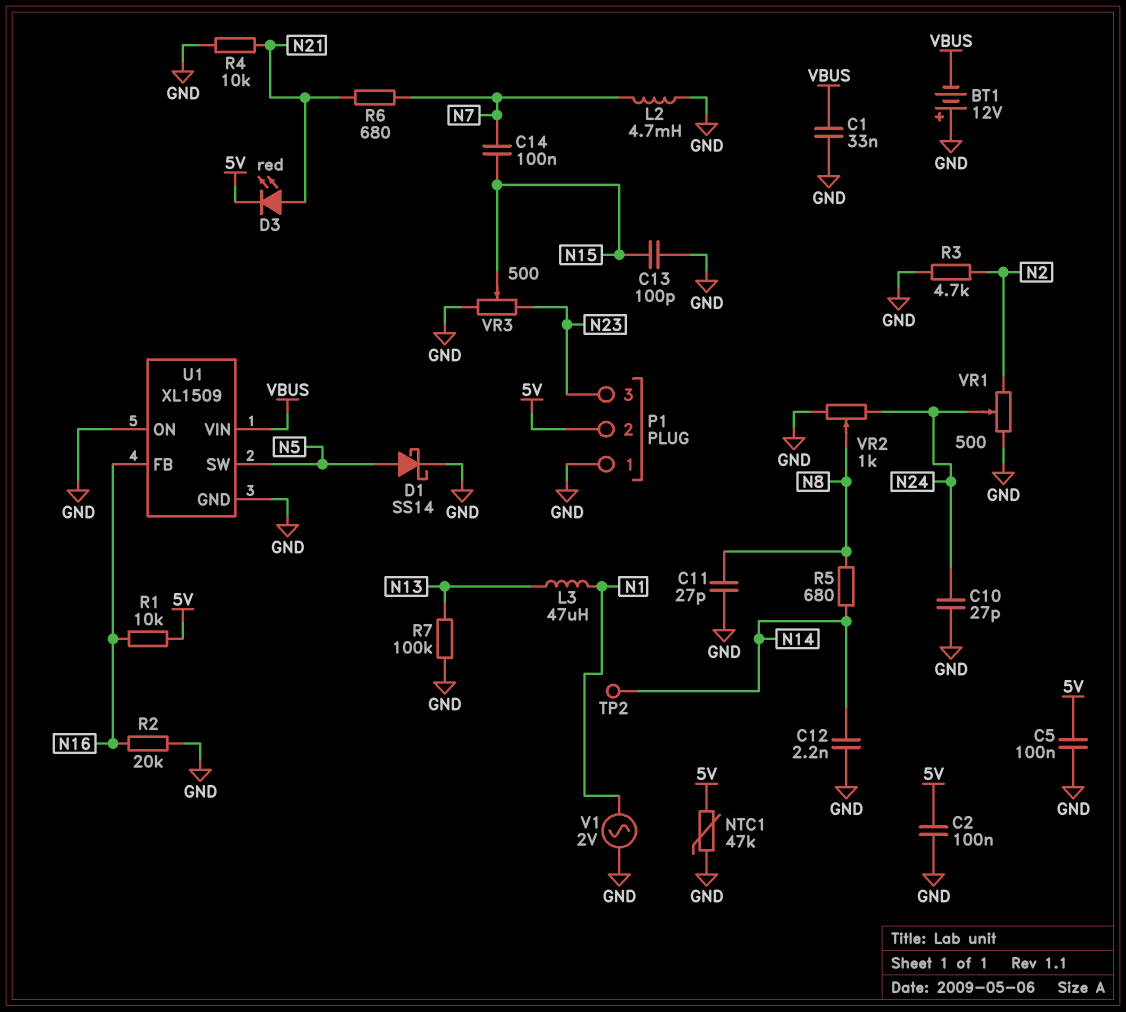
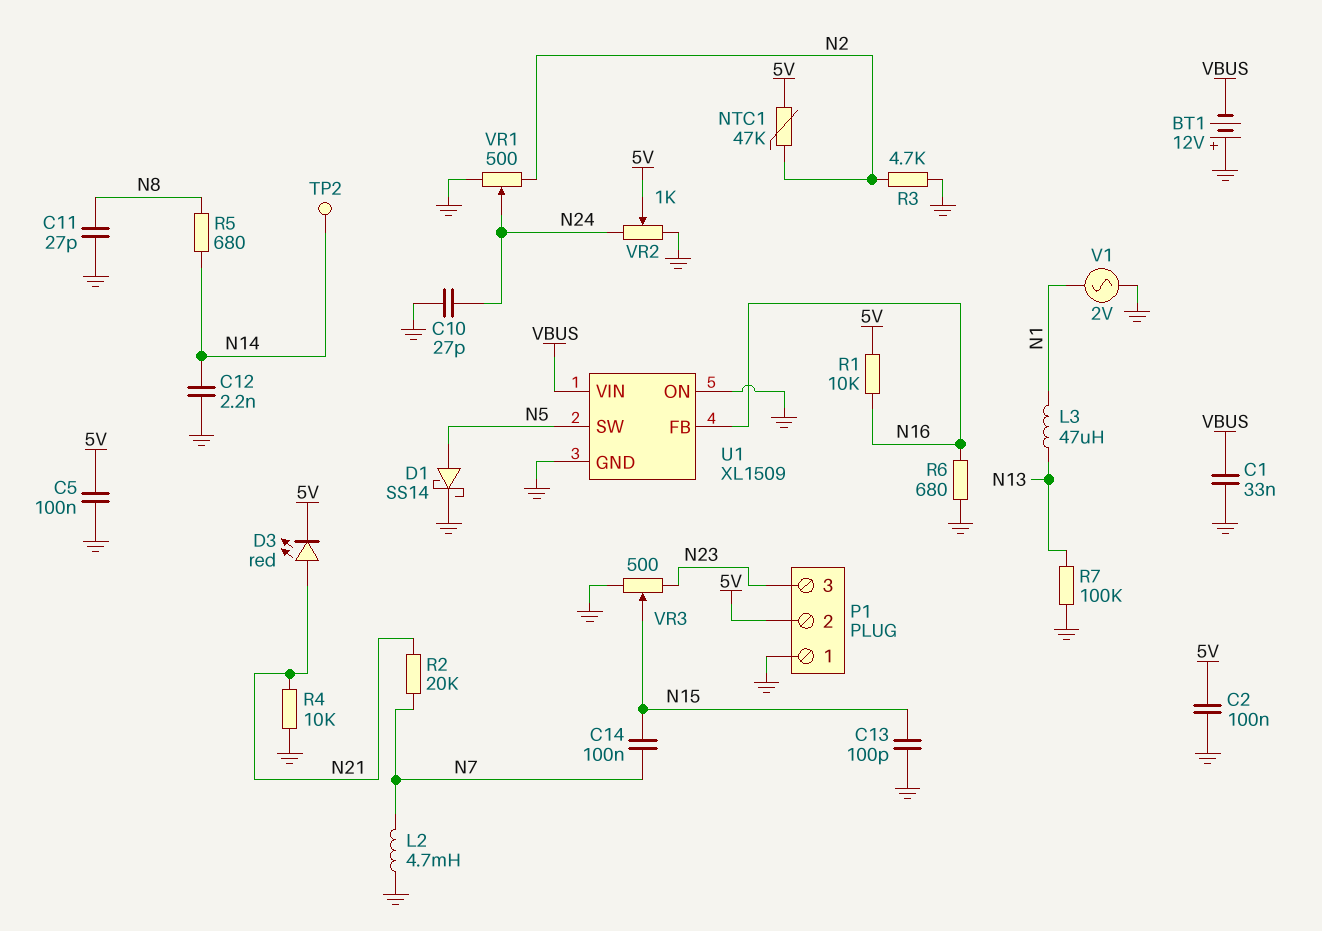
NTC1: 47k (5V, GND) -> 47k (5V, N2)
R2: 20k (GND, N16) -> 20k (N7, N21)
R6: 680 (N7, N21) -> 680 (GND, N16)
VR2: 1k (GND, N24, wiper N8) -> 1k (GND, N24, wiper 5V)

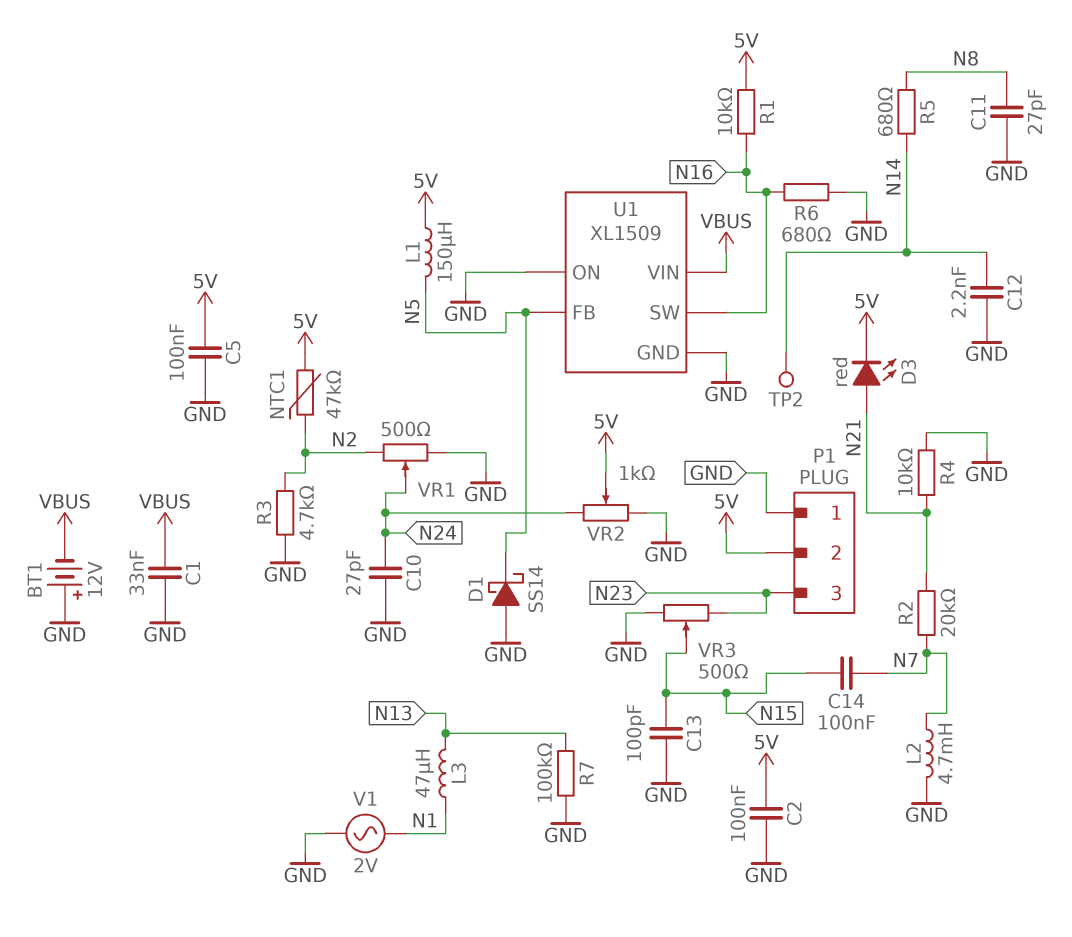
D1: schottky SS14 (A N5, K GND) -> schottky SS14 (A GND, K N5)
L1: none -> 150uH (5V, N5)
U1 pin FB: N16 -> N5
U1 pin SW: N5 -> N16

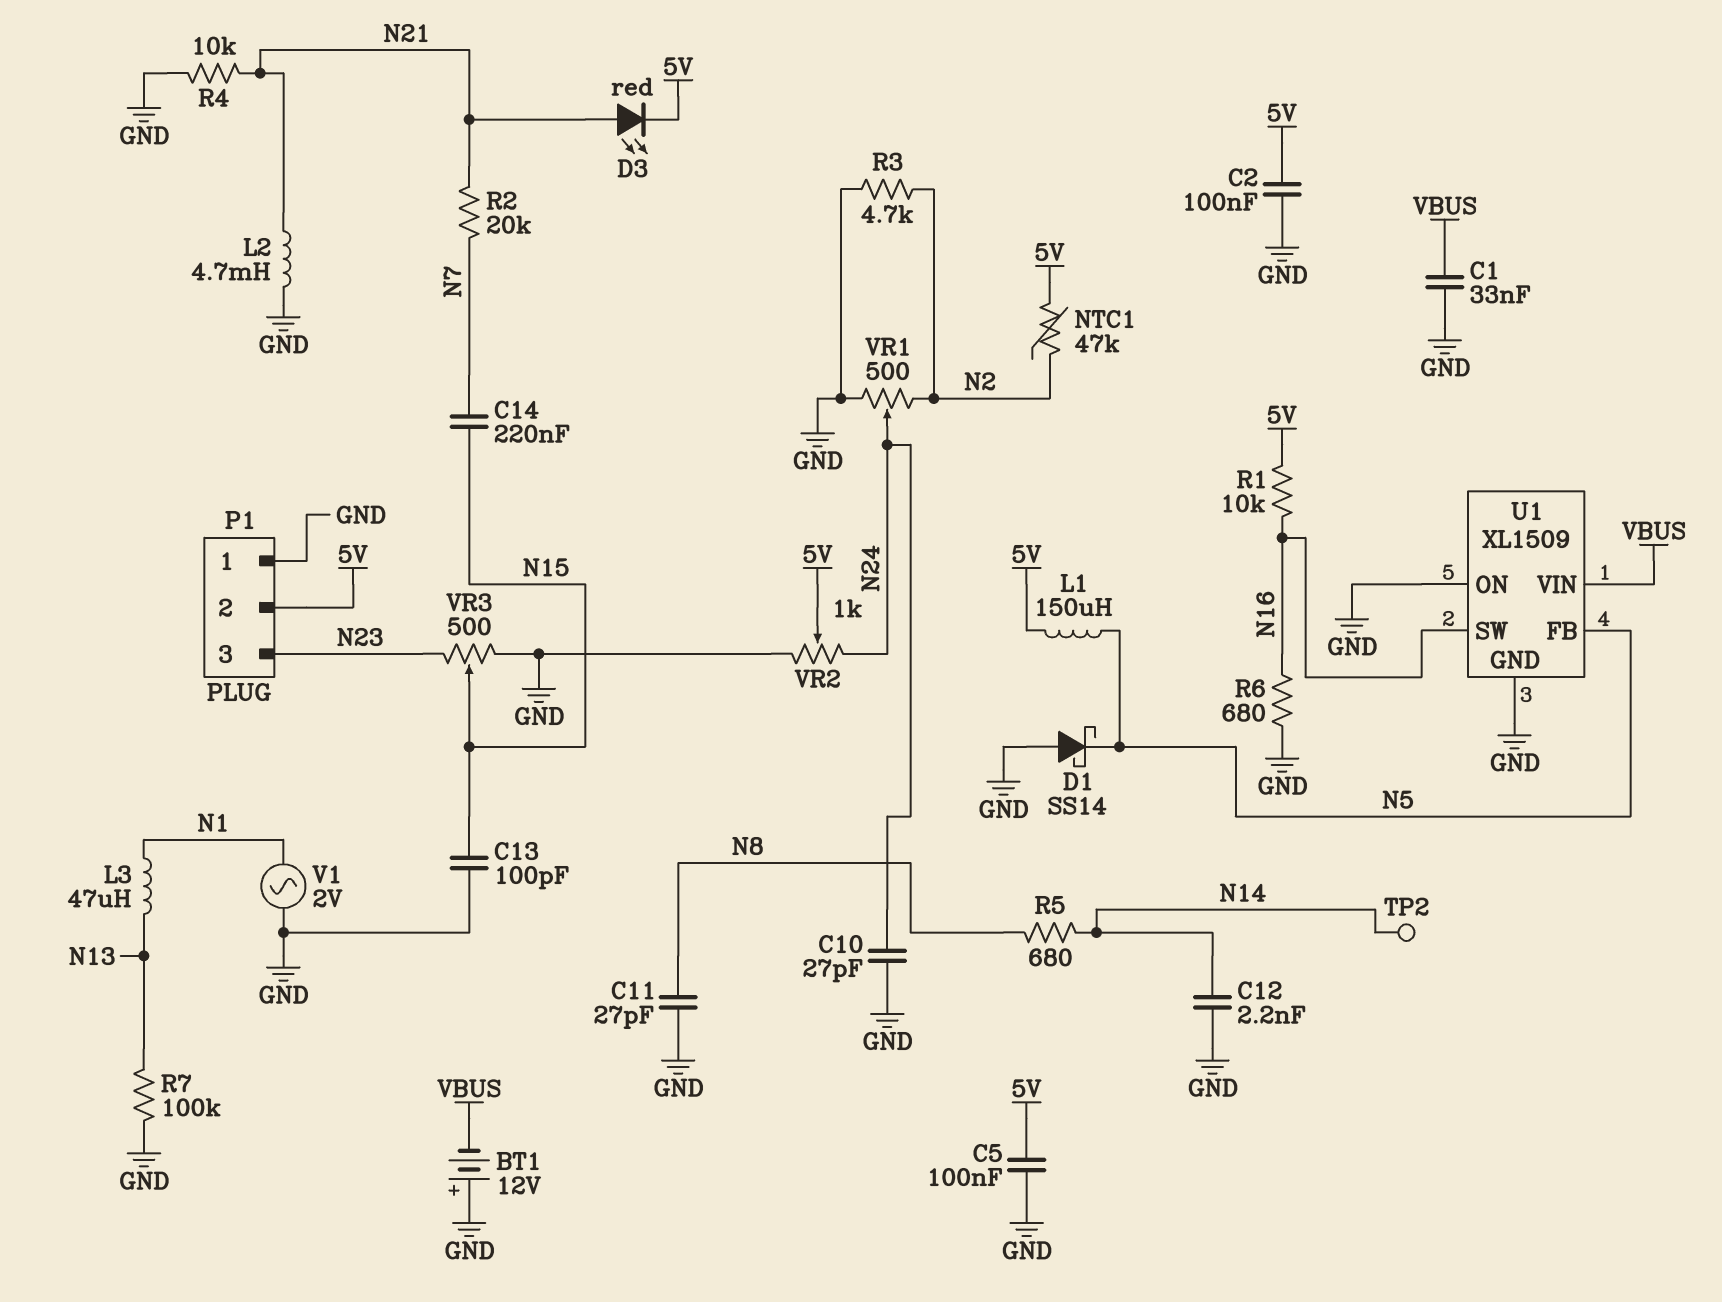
C14: 100nF (N7, N15) -> 220nF (N7, N15)
L2: 4.7mH (GND, N7) -> 4.7mH (GND, N21)

